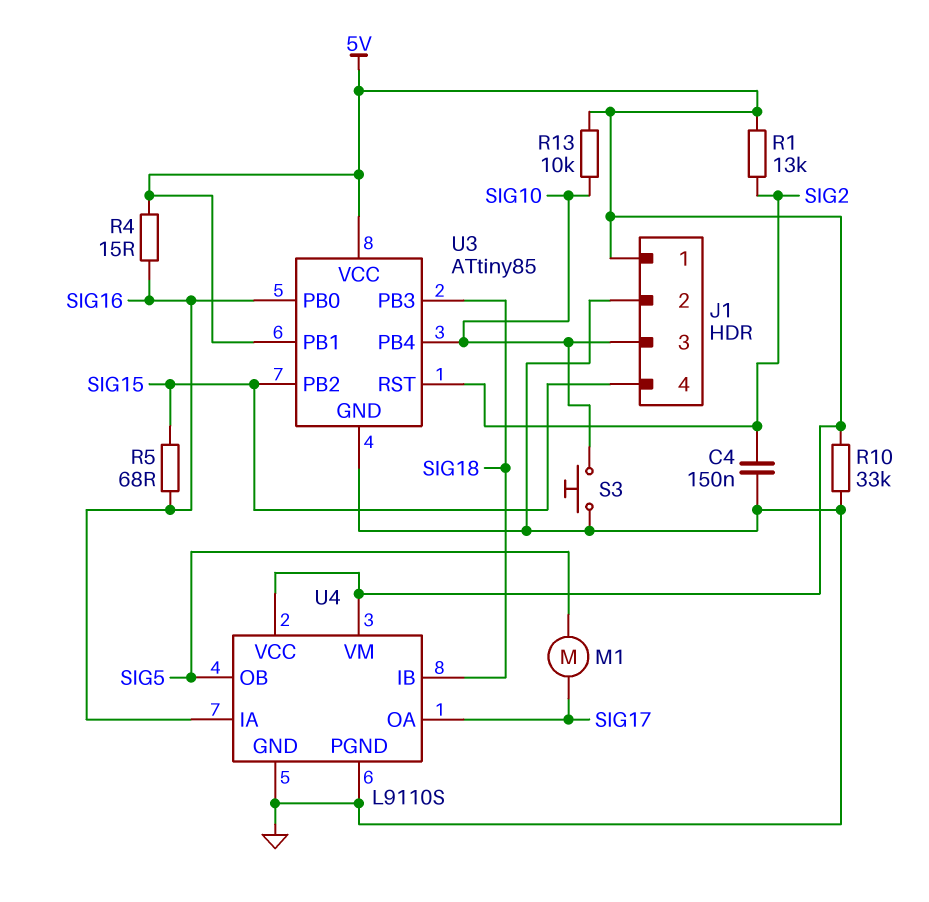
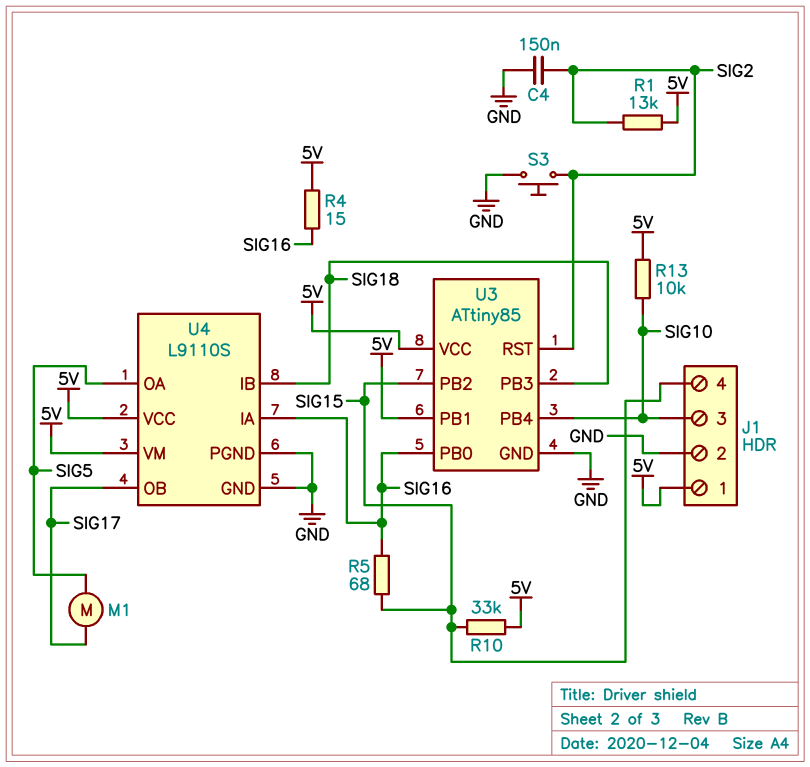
R10: 33k (5V, GND) -> 33k (5V, SIG15)
S3: button (GND, SIG10) -> button (GND, SIG2)
U4 pin OA: SIG17 -> SIG5
U4 pin OB: SIG5 -> SIG17

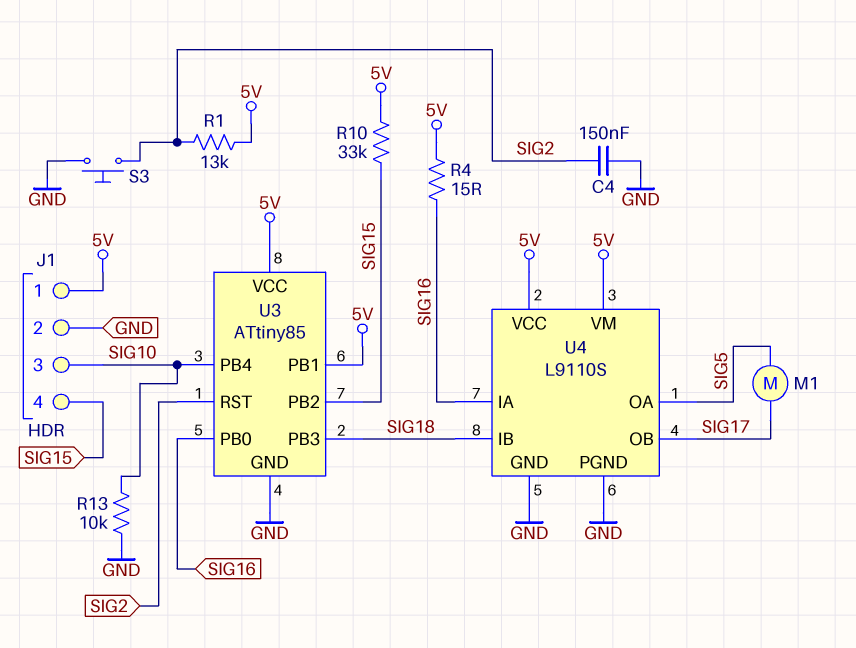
R5: 68 (SIG15, SIG16) -> none
R13: 10k (5V, SIG10) -> 10k (GND, SIG10)

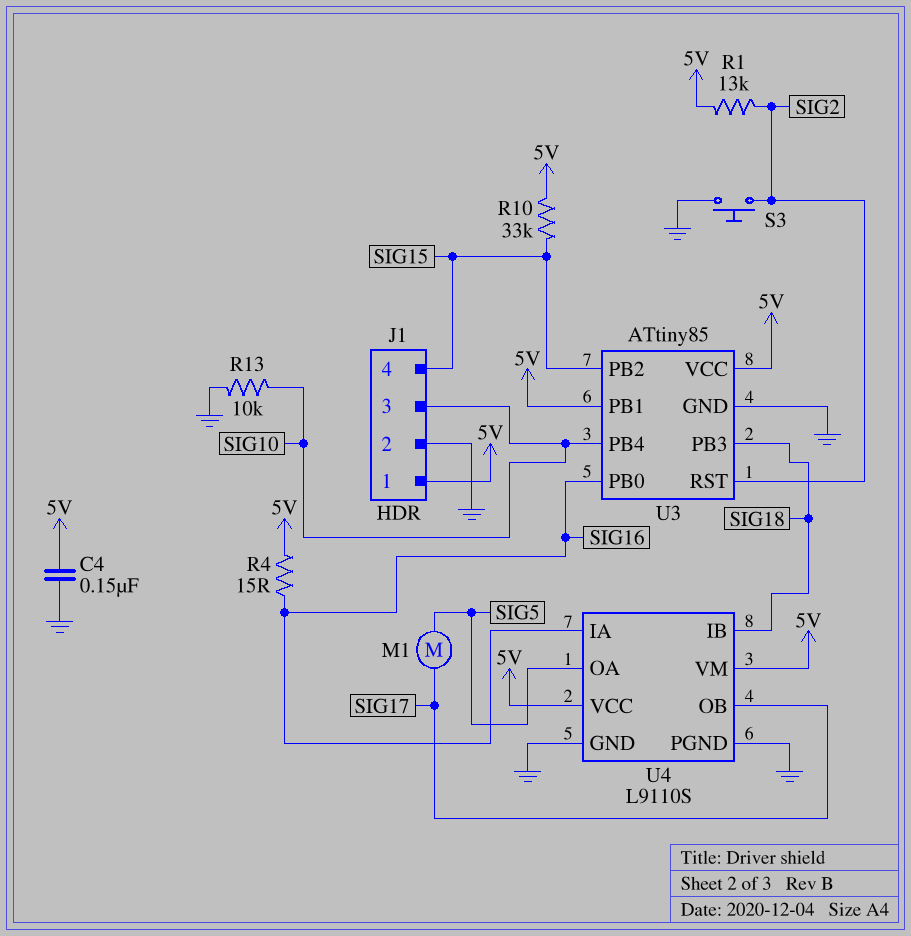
C4: 150nF (GND, SIG2) -> 150nF (5V, GND)

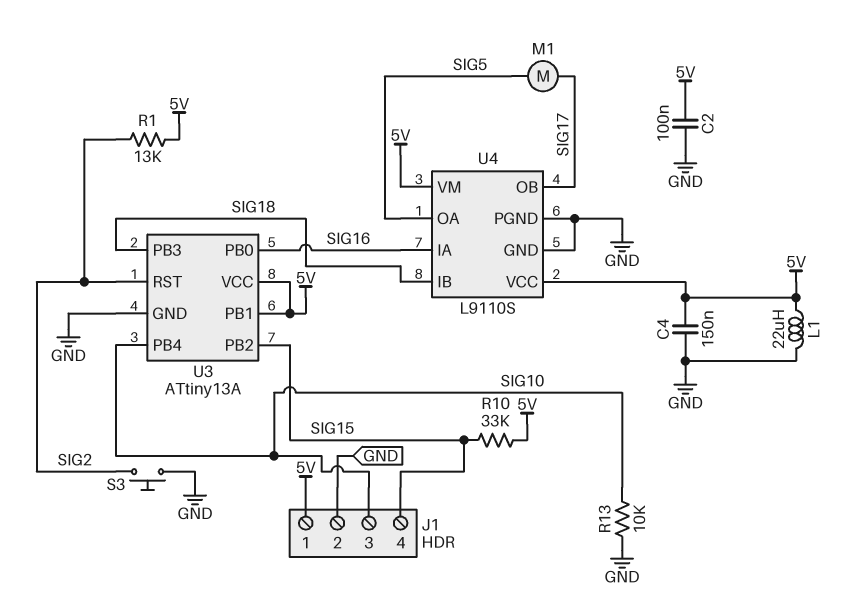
C2: none -> 100nF (5V, GND)
L1: none -> 22uH (5V, GND)
R4: 15 (5V, SIG16) -> none
U3: ATtiny85 -> ATtiny13A

